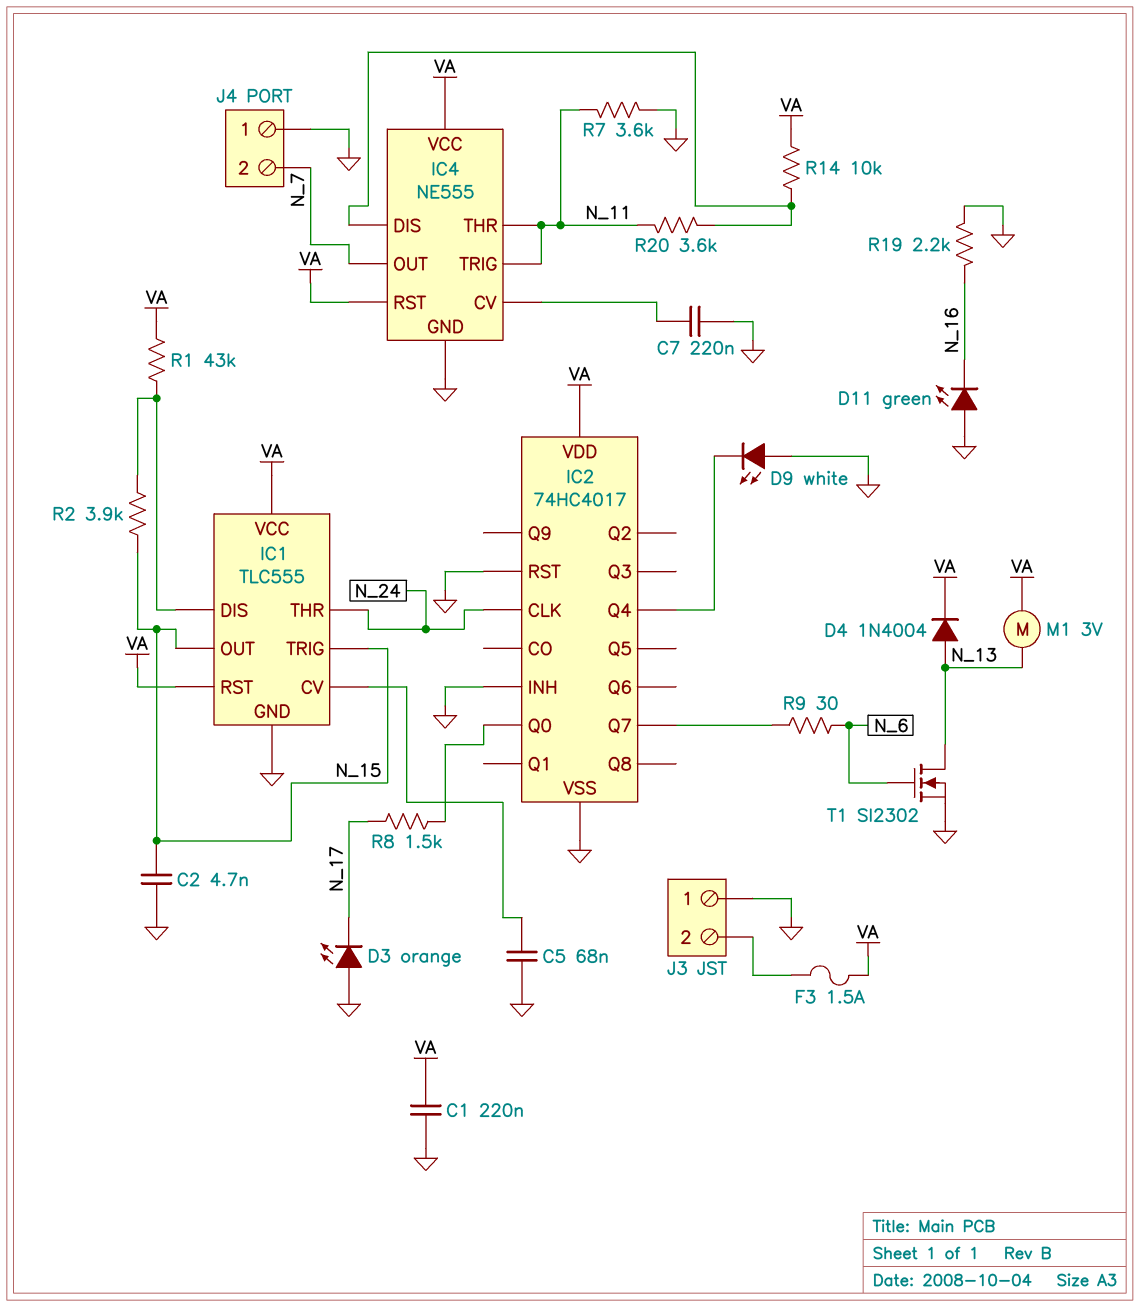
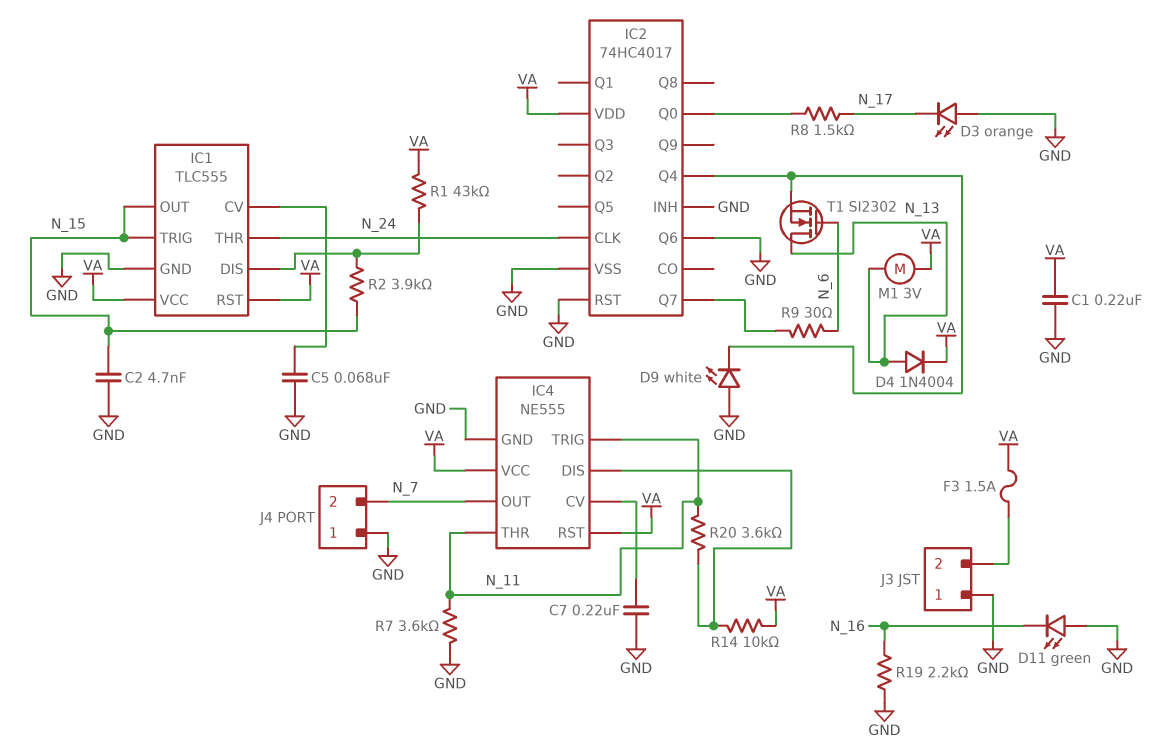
IC2 pin Q6: none -> GND
T1: NMOS SI2302 (G N_6, D N_13, S GND) -> NMOS SI2302 (G N_6, D N_13, S IC2/Q4)

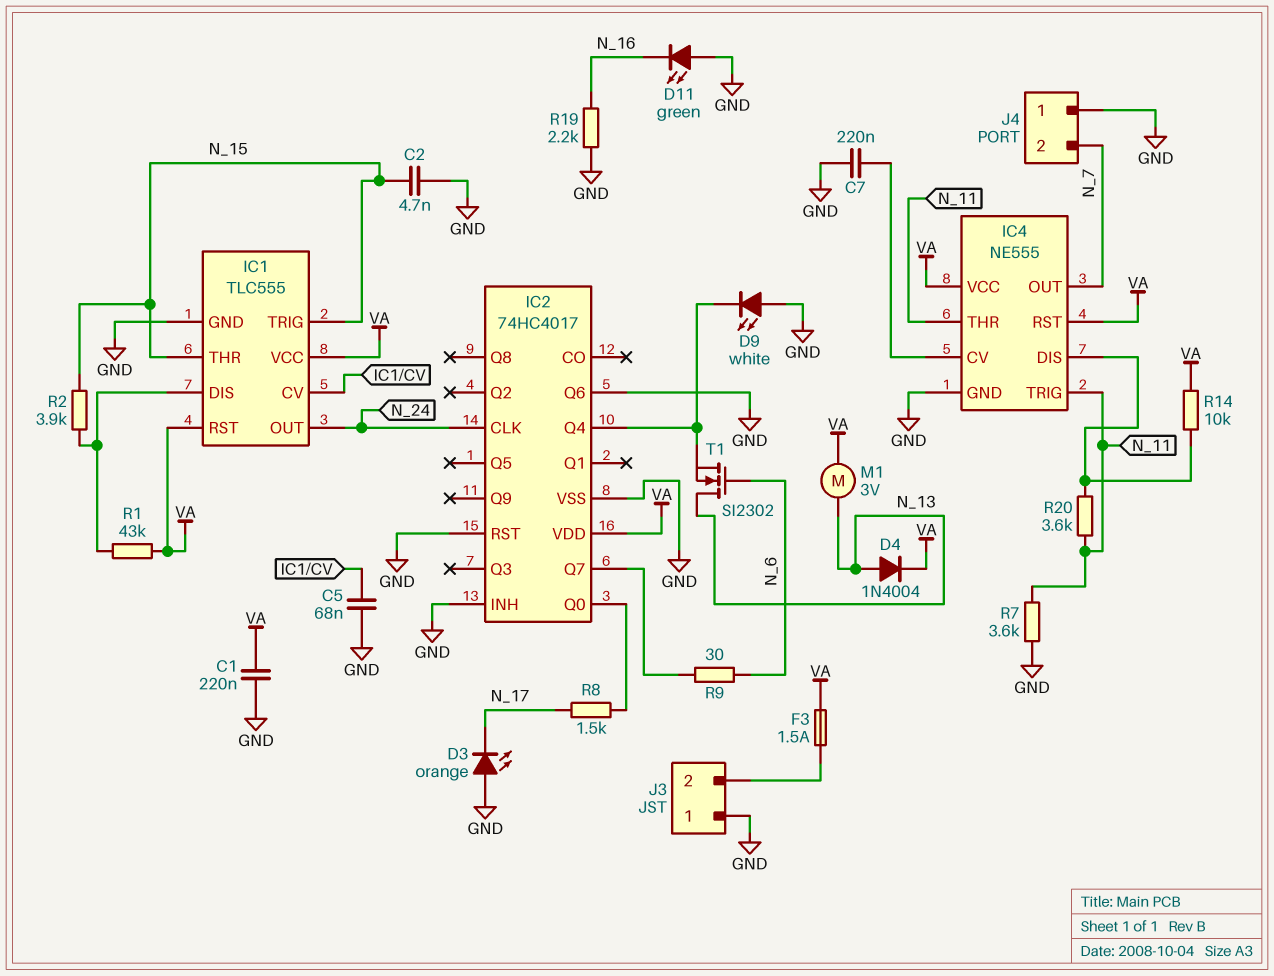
IC1 pin OUT: N_15 -> N_24
IC1 pin THR: N_24 -> N_15

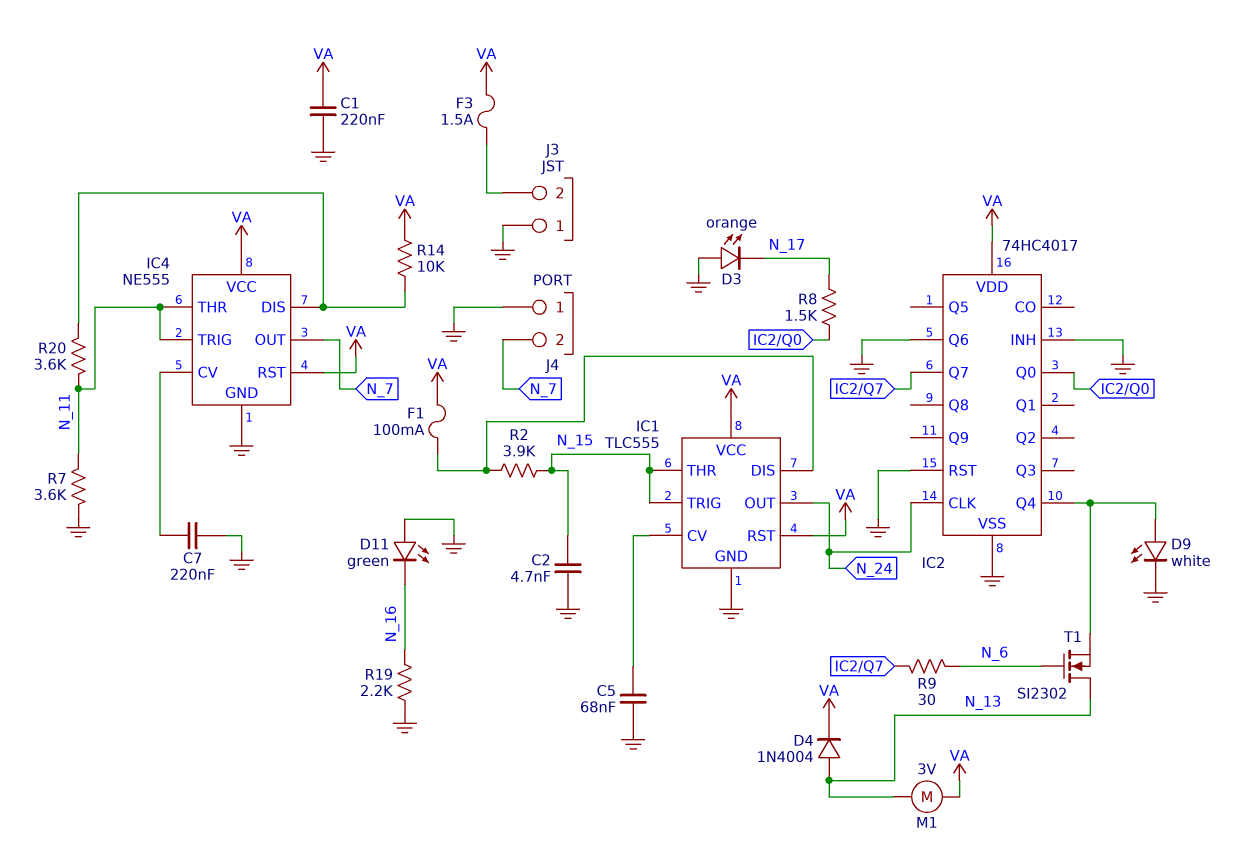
D9: LED white (A GND, K IC2/Q4) -> LED white (A IC2/Q4, K GND)
F1: none -> 100mA (IC1/DIS, VA)
R1: 43k (IC1/DIS, VA) -> none

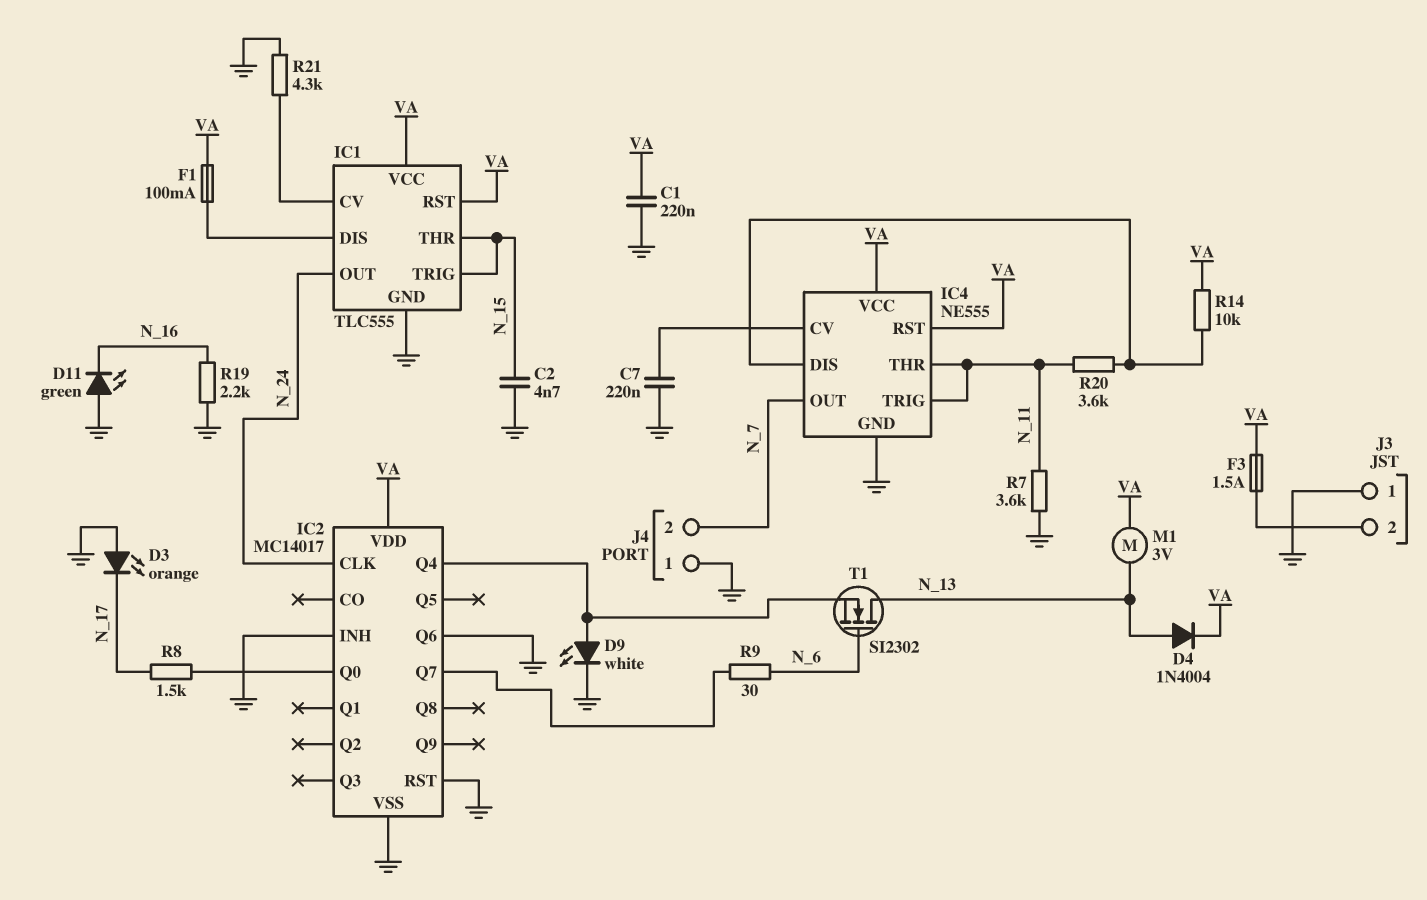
C5: 68nF (GND, IC1/CV) -> none
IC2: 74HC4017 -> MC14017
R2: 3.9k (IC1/DIS, N_15) -> none
R21: none -> 4.3k (GND, IC1/CV)

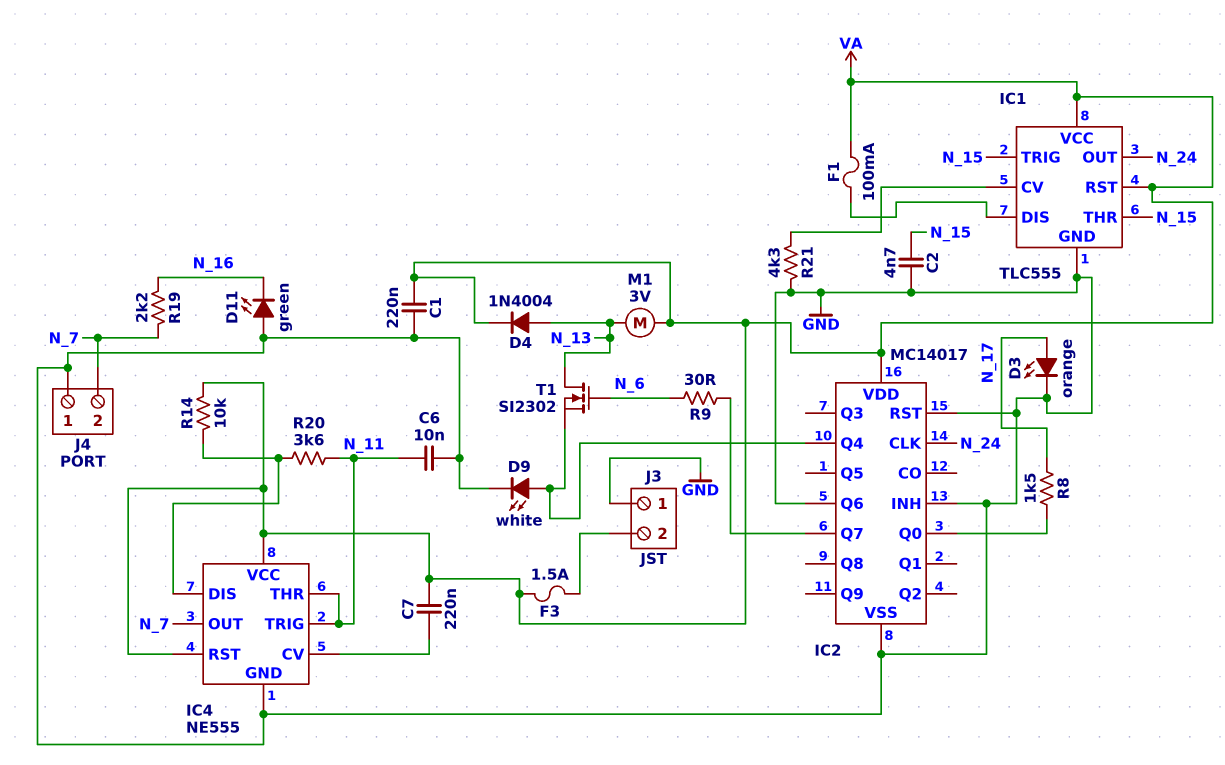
C6: none -> 10nF (GND, N_11)
C7: 220nF (GND, IC4/CV) -> 220nF (IC4/CV, VA)
D3: LED orange (A GND, K N_17) -> LED orange (A N_17, K GND)
R7: 3.6k (GND, N_11) -> none
R19: 2.2k (GND, N_16) -> 2.2k (N_7, N_16)

